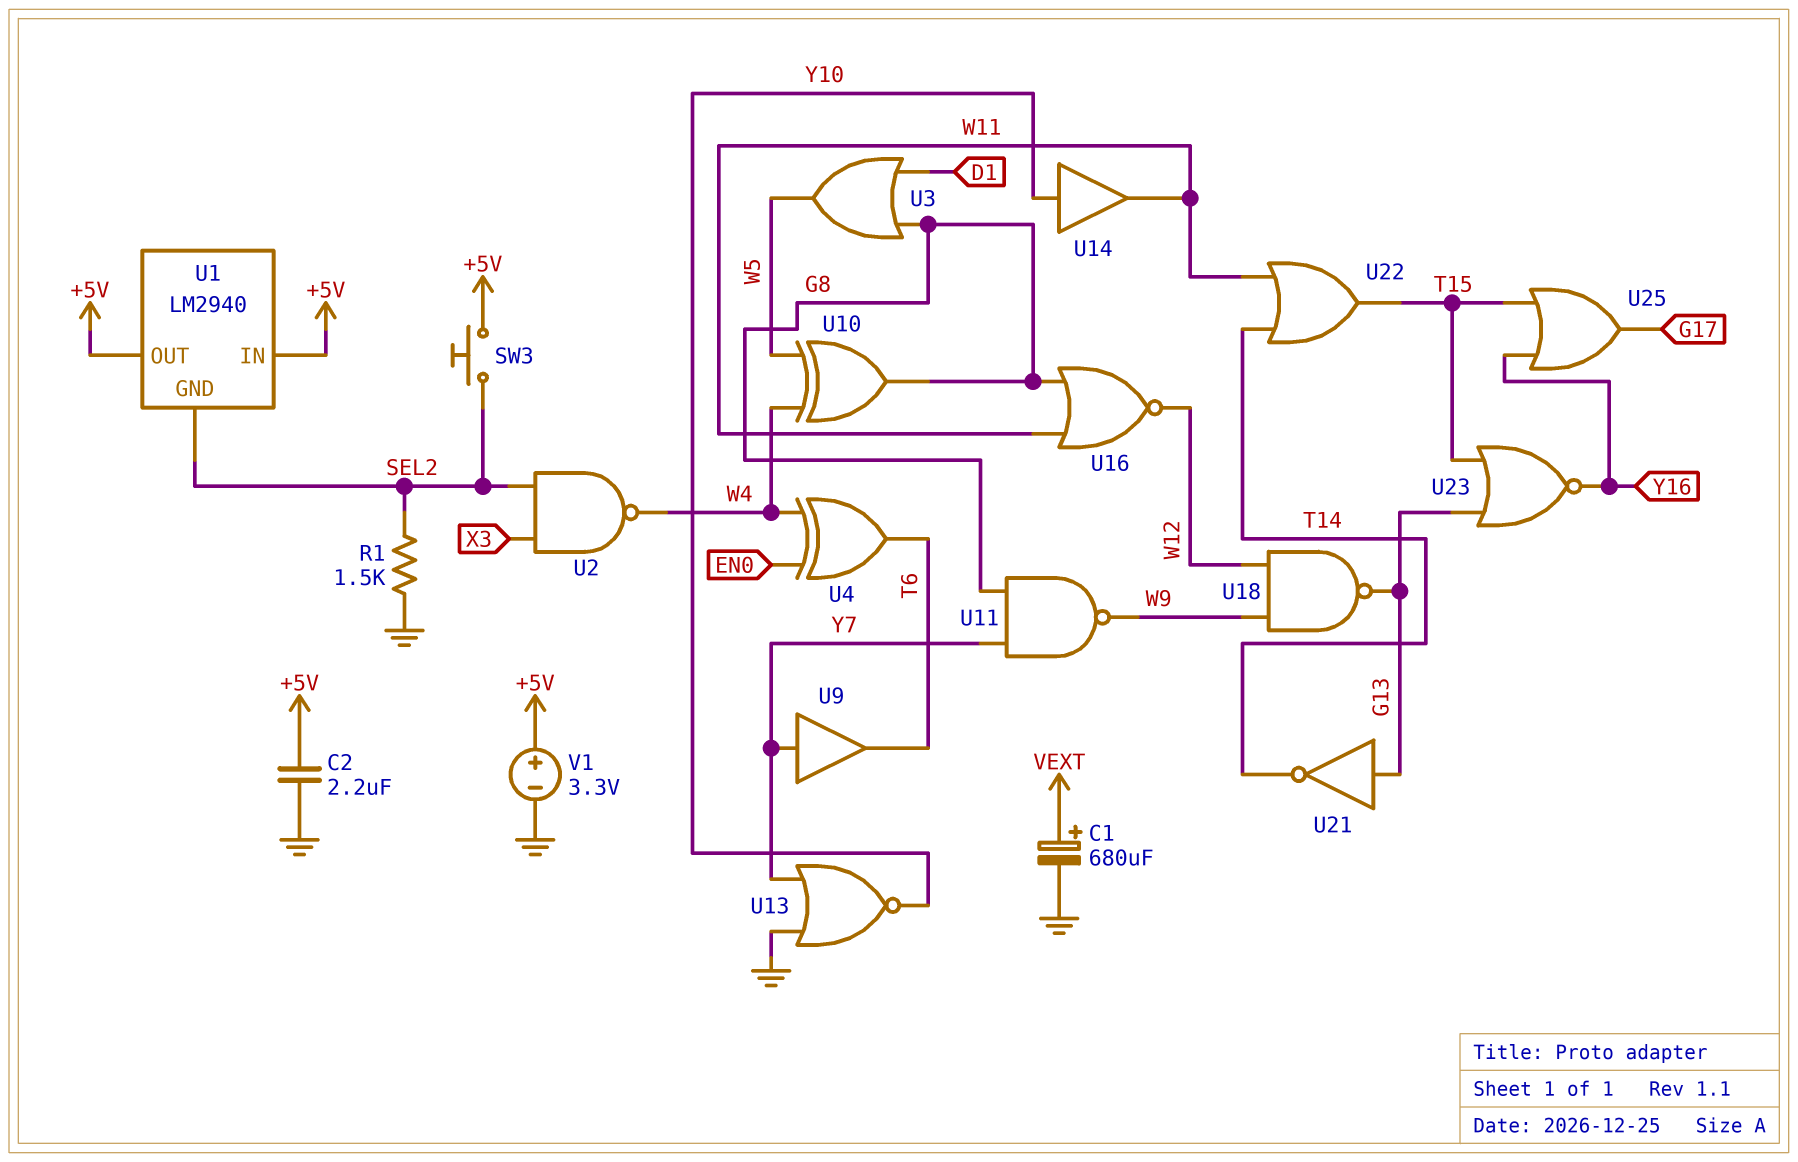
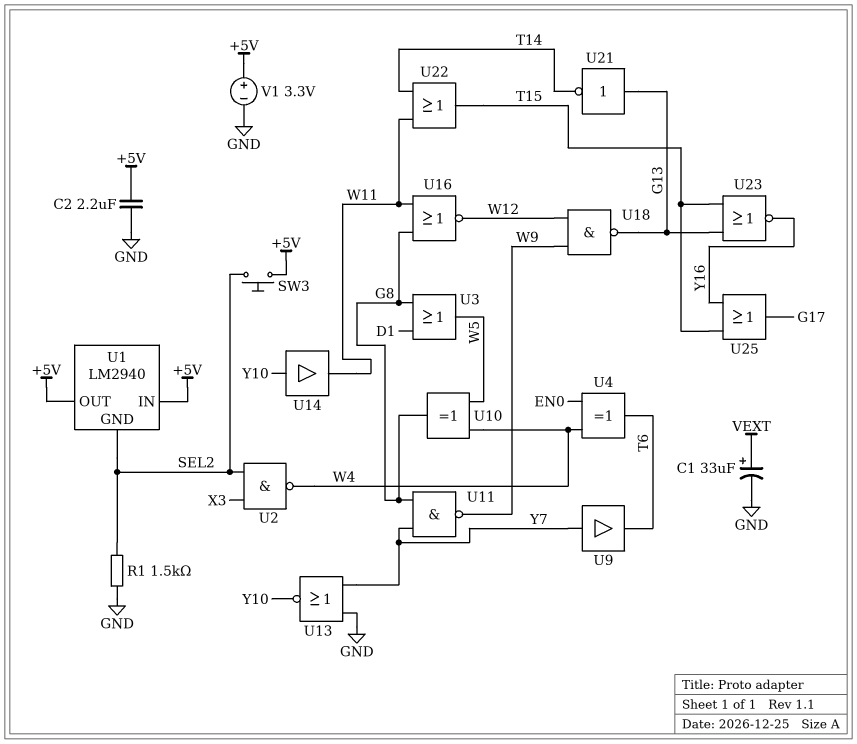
C1: 680uF (plus VEXT, minus GND) -> 33uF (plus VEXT, minus GND)

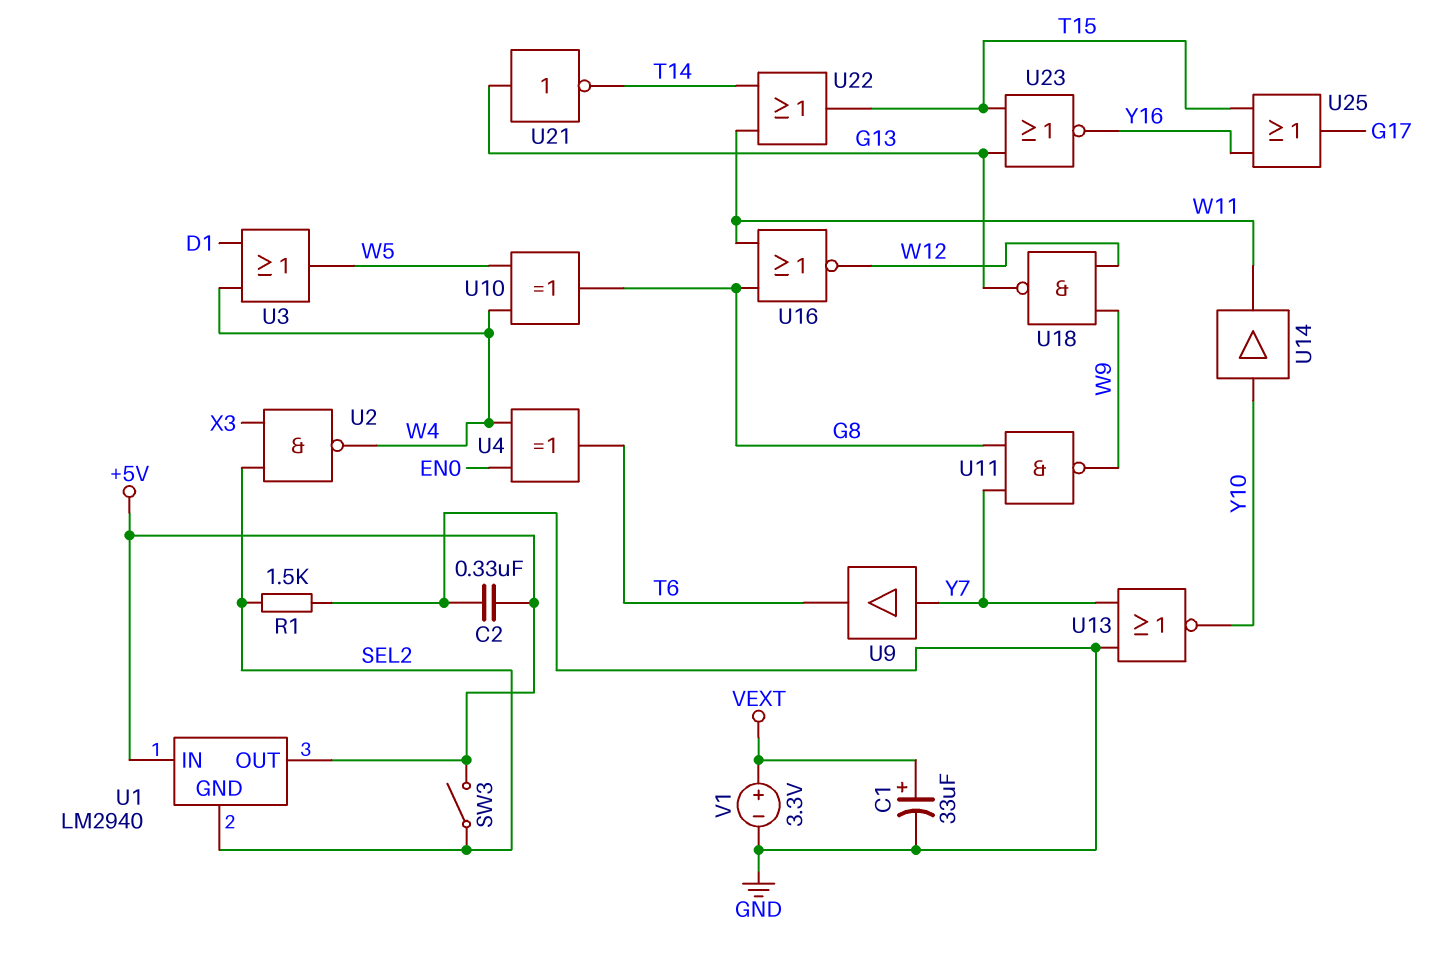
C2: 2.2uF (+5V, GND) -> 330nF (+5V, GND)
SW3: button (+5V, SEL2) -> switch (+5V, SEL2)
U3: OR (in D1, in G8, out W5) -> OR (in D1, in W4, out W5)
V1: 3.3V (plus +5V, minus GND) -> 3.3V (plus VEXT, minus GND)

